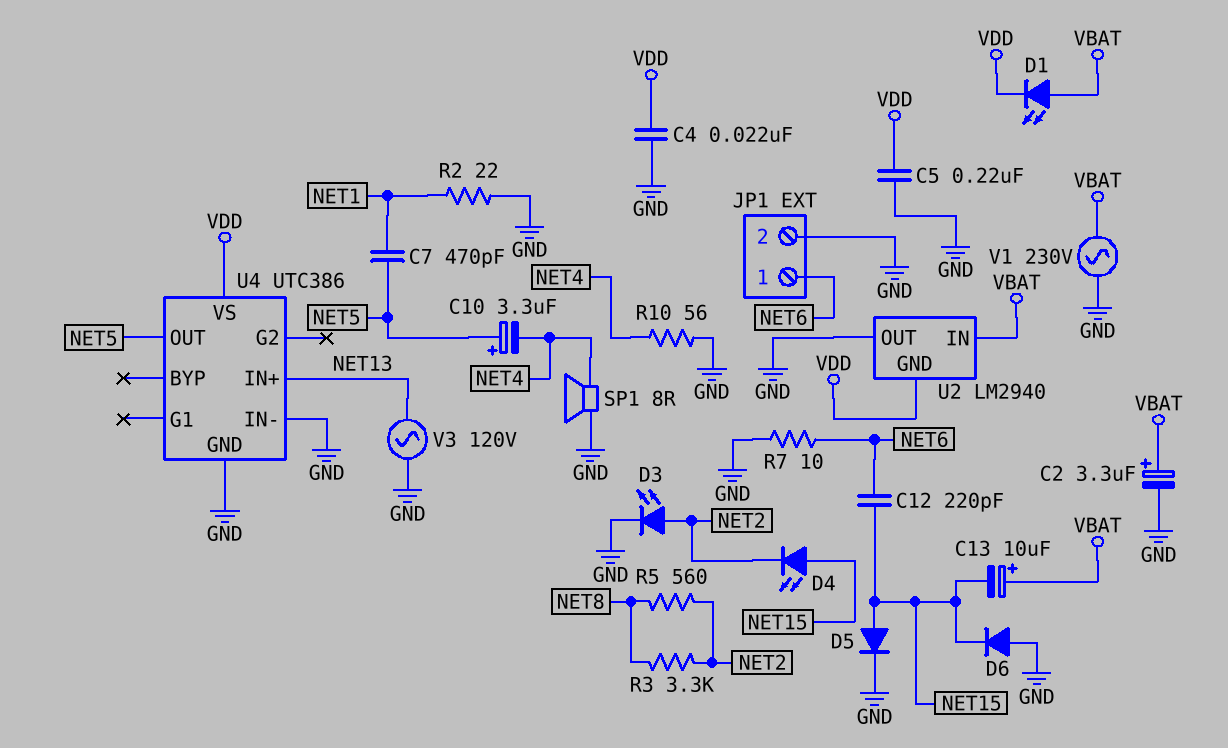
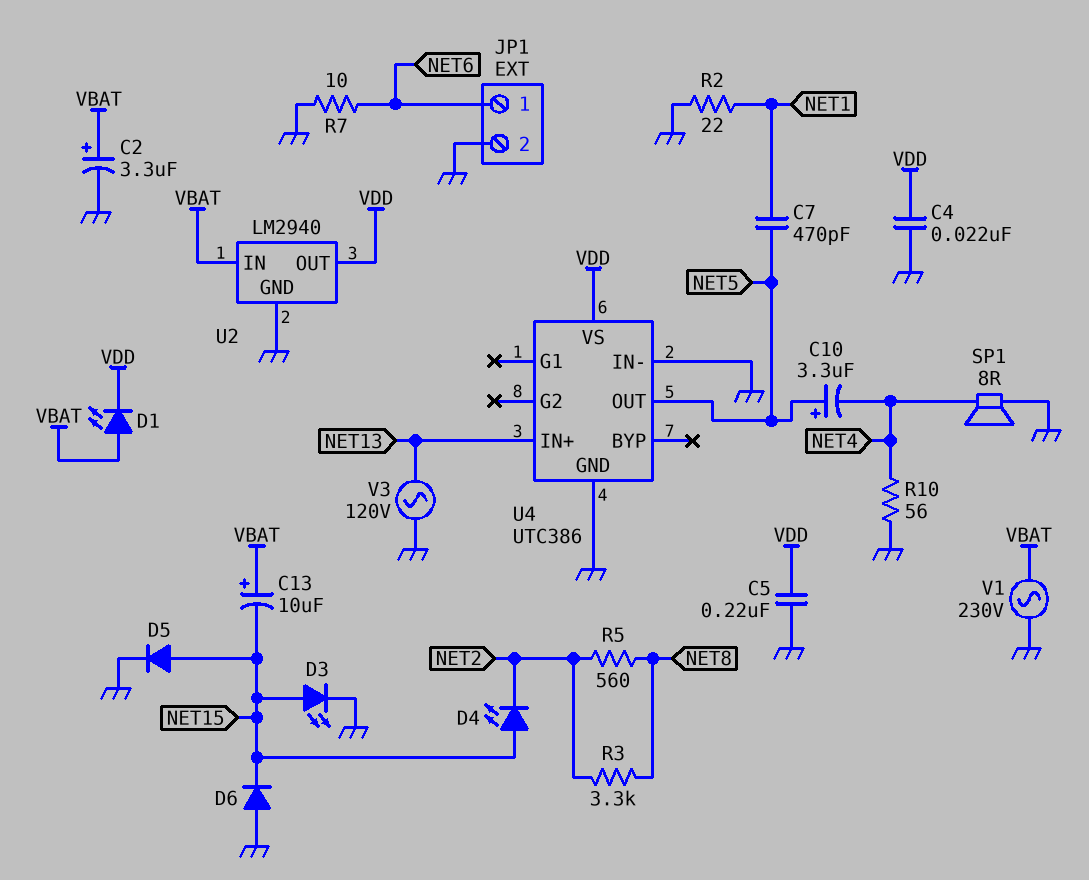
C12: 220pF (NET6, NET15) -> none
D3: LED (A NET2, K GND) -> LED (A NET15, K GND)
U2 pin GND: VDD -> GND
U2 pin OUT: GND -> VDD

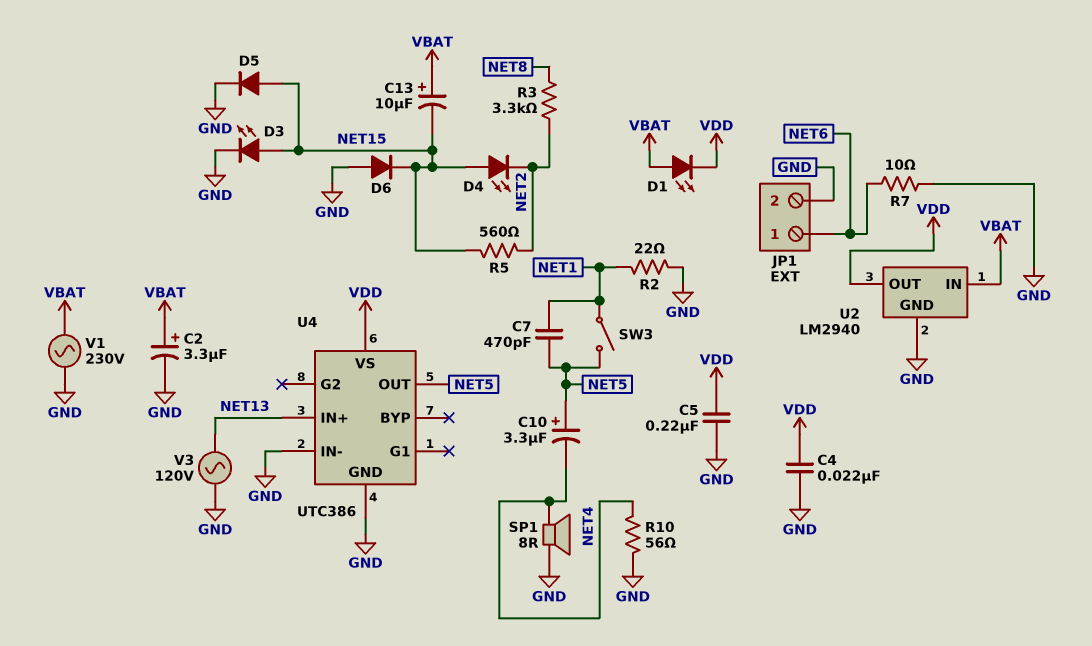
R5: 560 (NET2, NET8) -> 560 (NET2, NET15)
SW3: none -> switch (NET1, NET5)

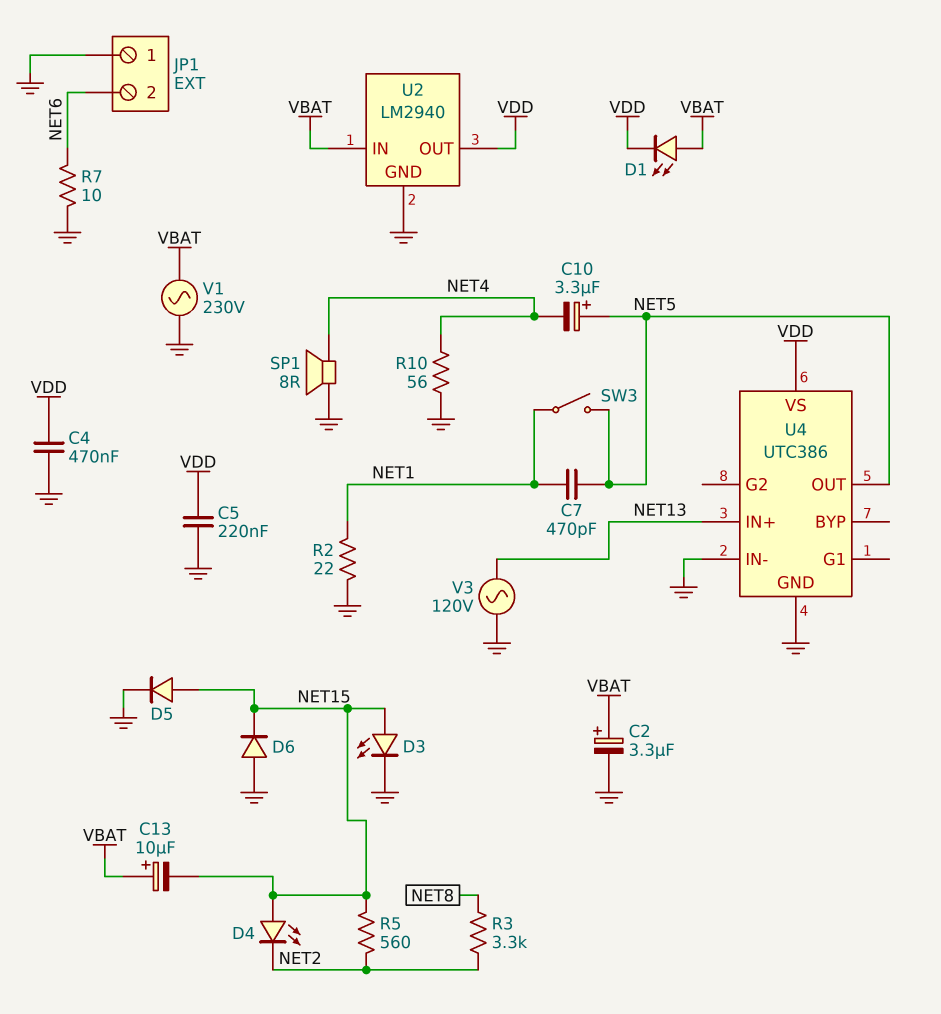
C4: 22nF (GND, VDD) -> 470nF (GND, VDD)
JP1 pin 1: NET6 -> GND
JP1 pin 2: GND -> NET6

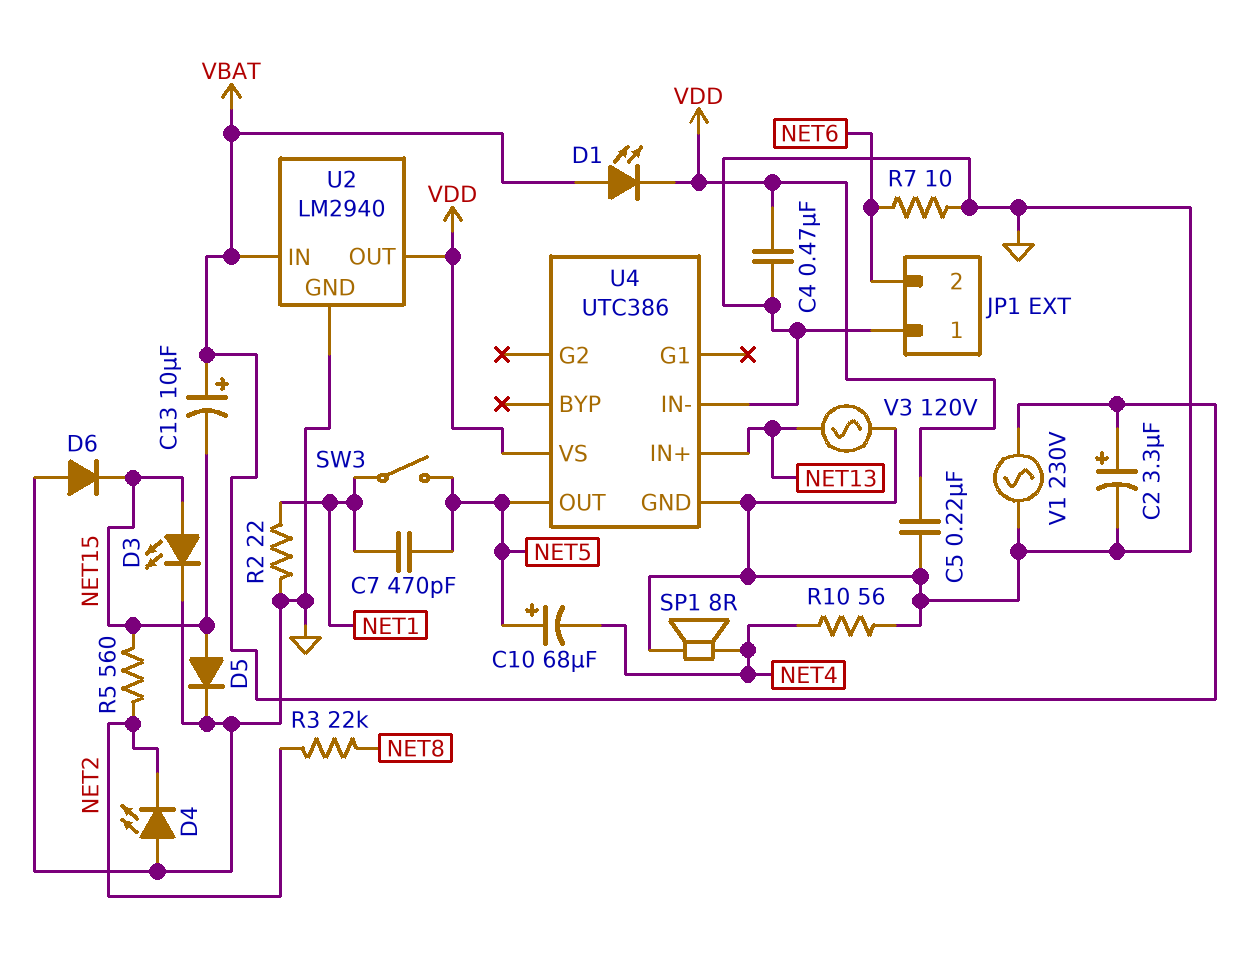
C10: 3.3uF (plus NET5, minus NET4) -> 68uF (plus NET5, minus NET4)
D4: LED (A NET15, K NET2) -> LED (A GND, K NET2)
R3: 3.3k (NET2, NET8) -> 22k (NET2, NET8)

